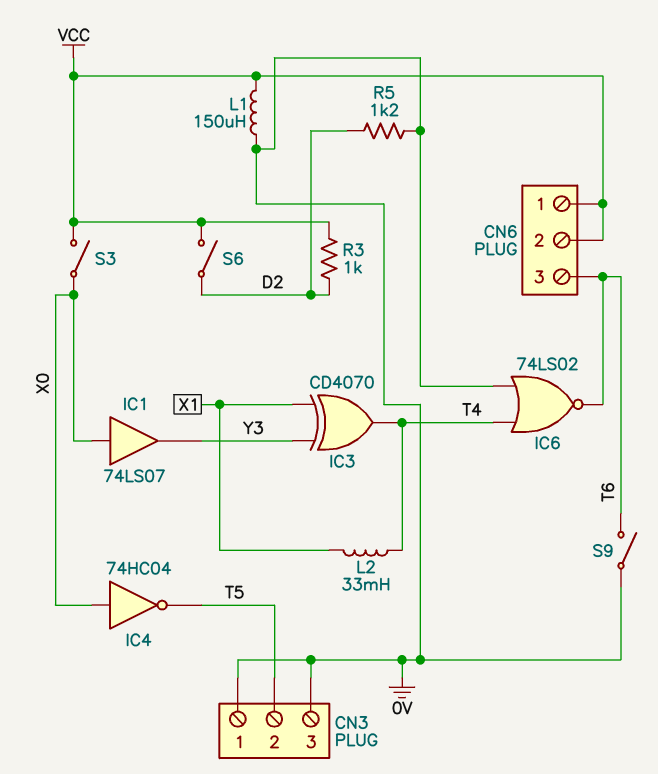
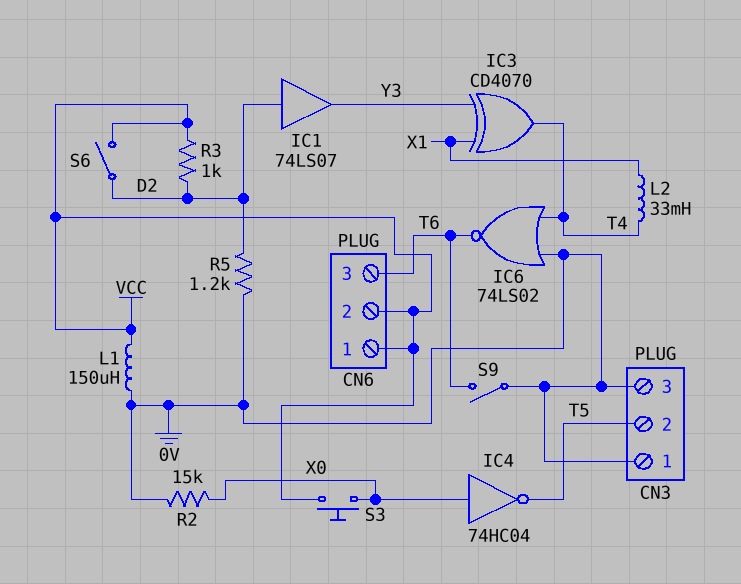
IC1: buffer 74LS07 (in X0, out Y3) -> buffer 74LS07 (in D2, out Y3)
R2: none -> 15k (0V, X0)
S3: switch (VCC, X0) -> button (VCC, X0)

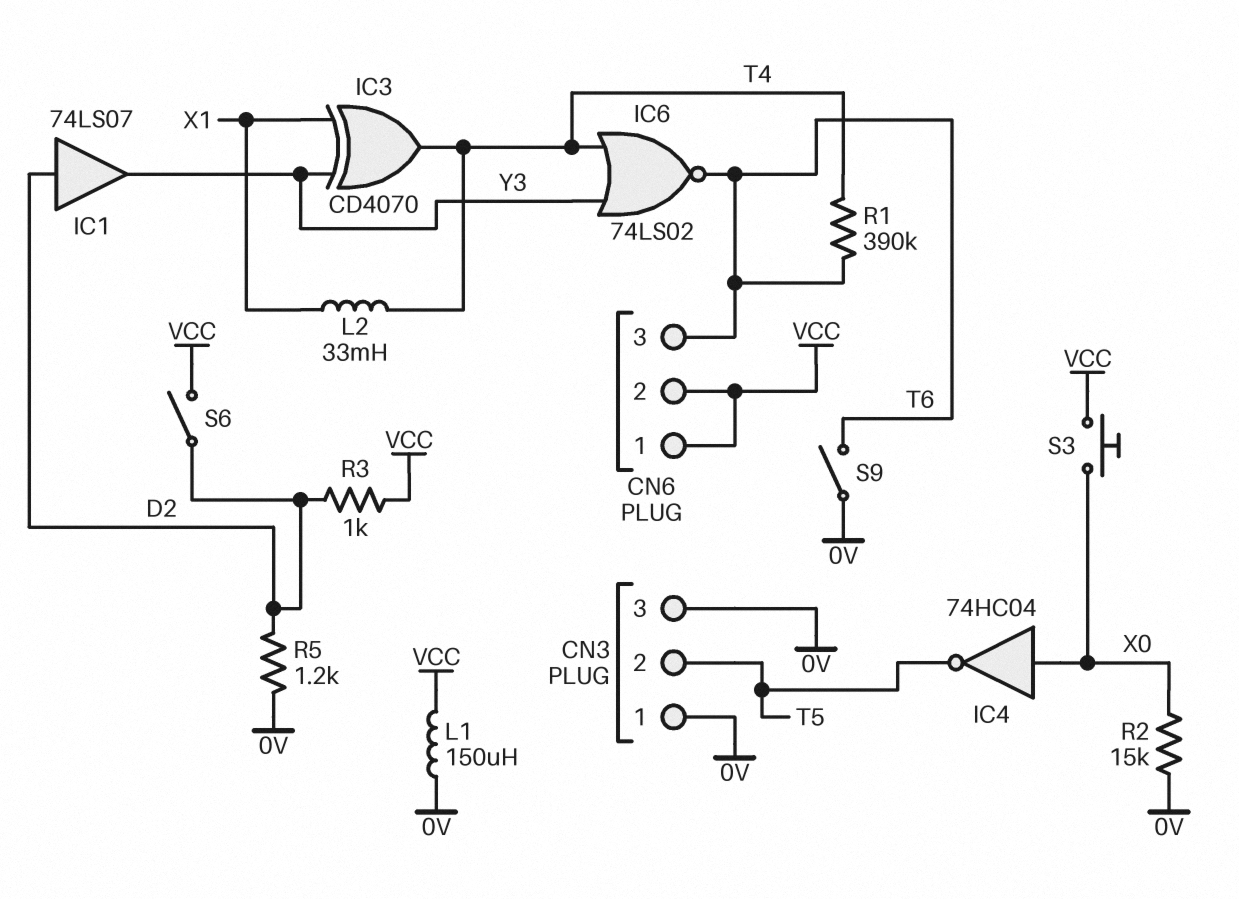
IC6: NOR 74LS02 (in 0V, in T4, out T6) -> NOR 74LS02 (in T4, in Y3, out T6)
R1: none -> 390k (T4, T6)

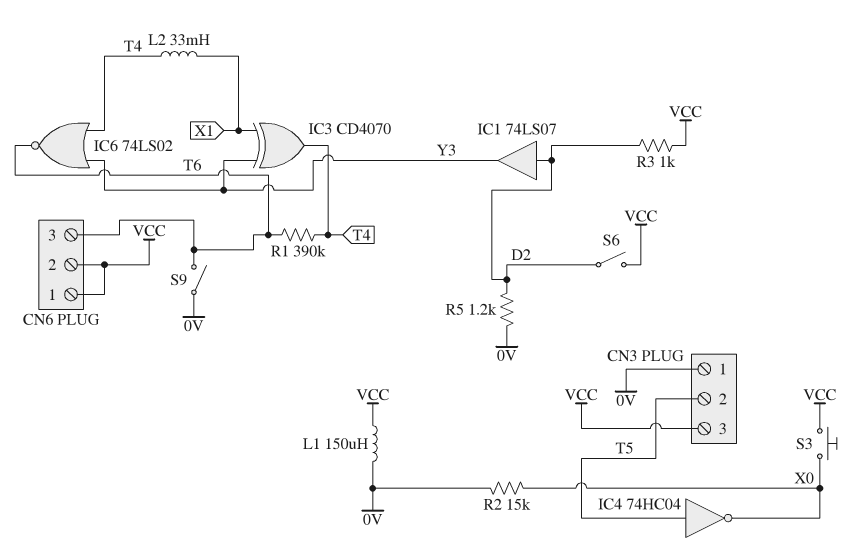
CN3 pin 3: 0V -> VCC
IC4: NOT 74HC04 (in X0, out T5) -> NOT 74HC04 (in T5, out X0)

